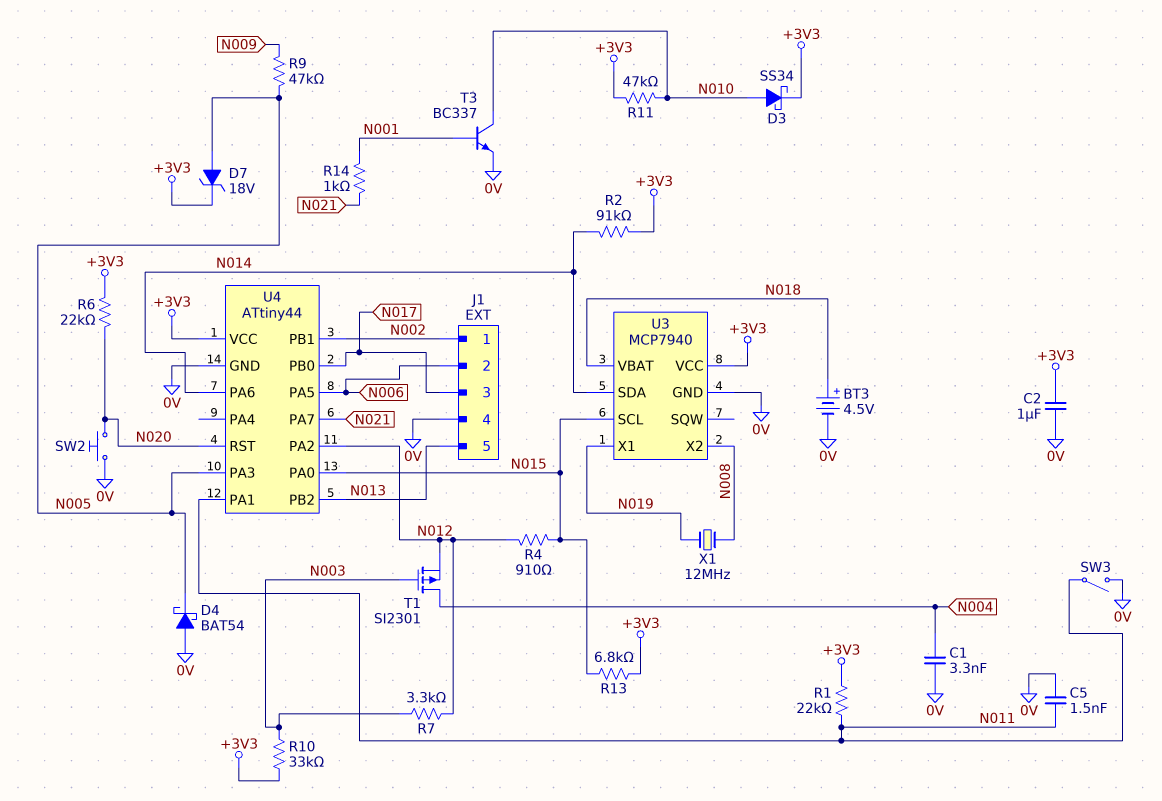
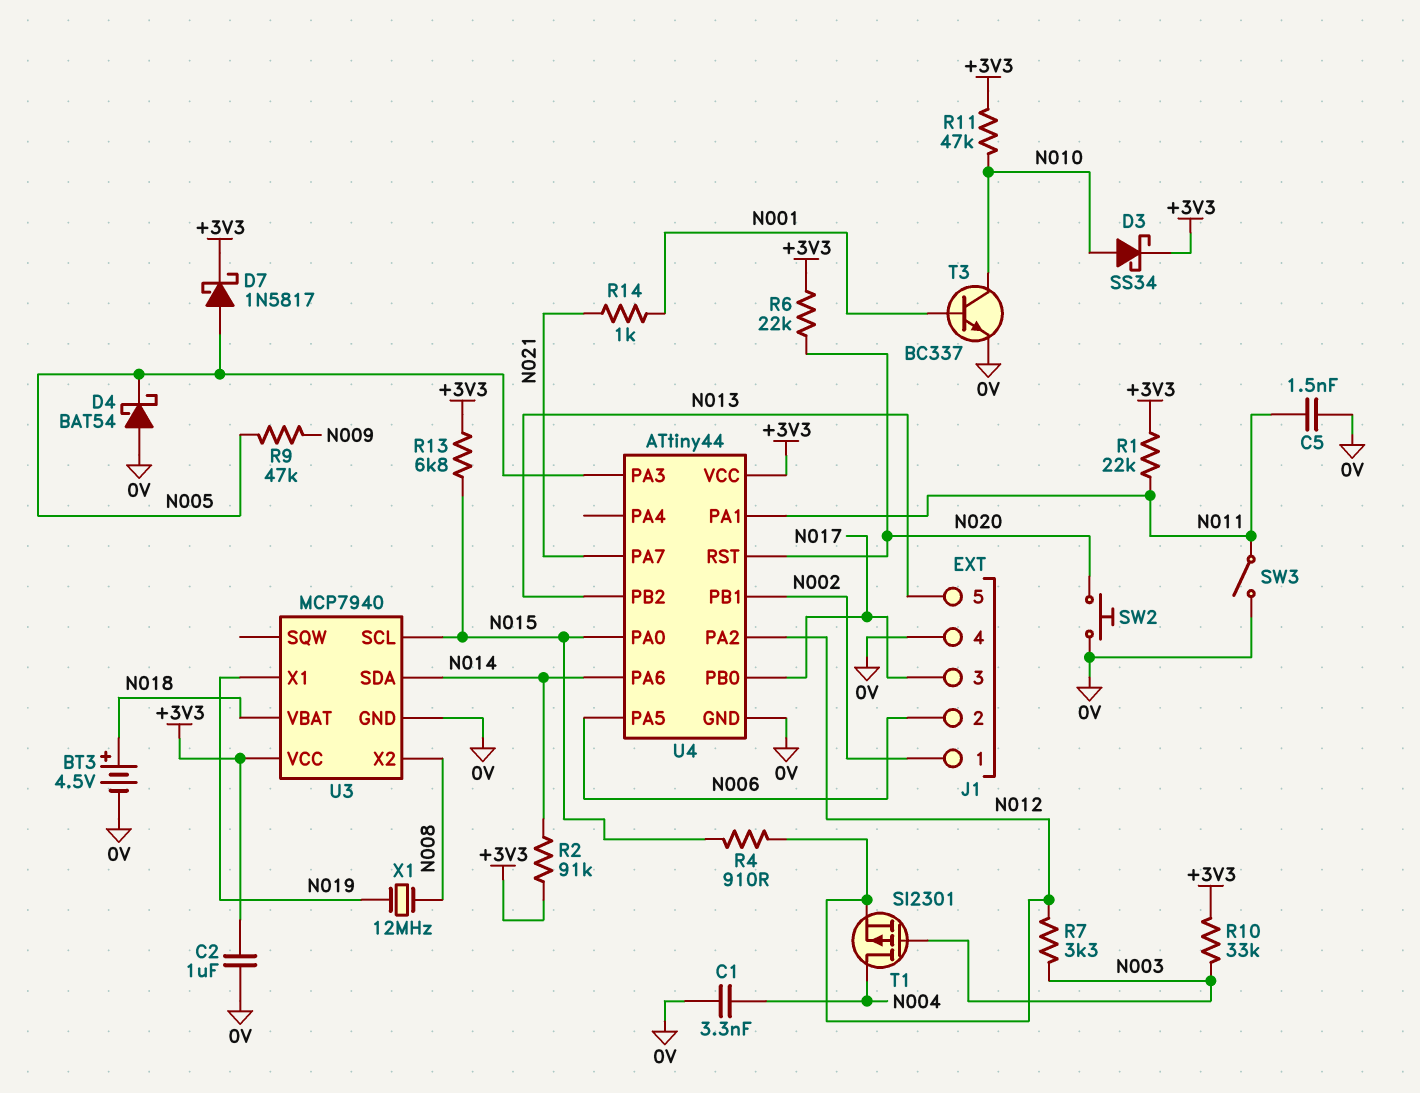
D7: zener 18V (A N005, K +3V3) -> schottky 1N5817 (A N005, K +3V3)

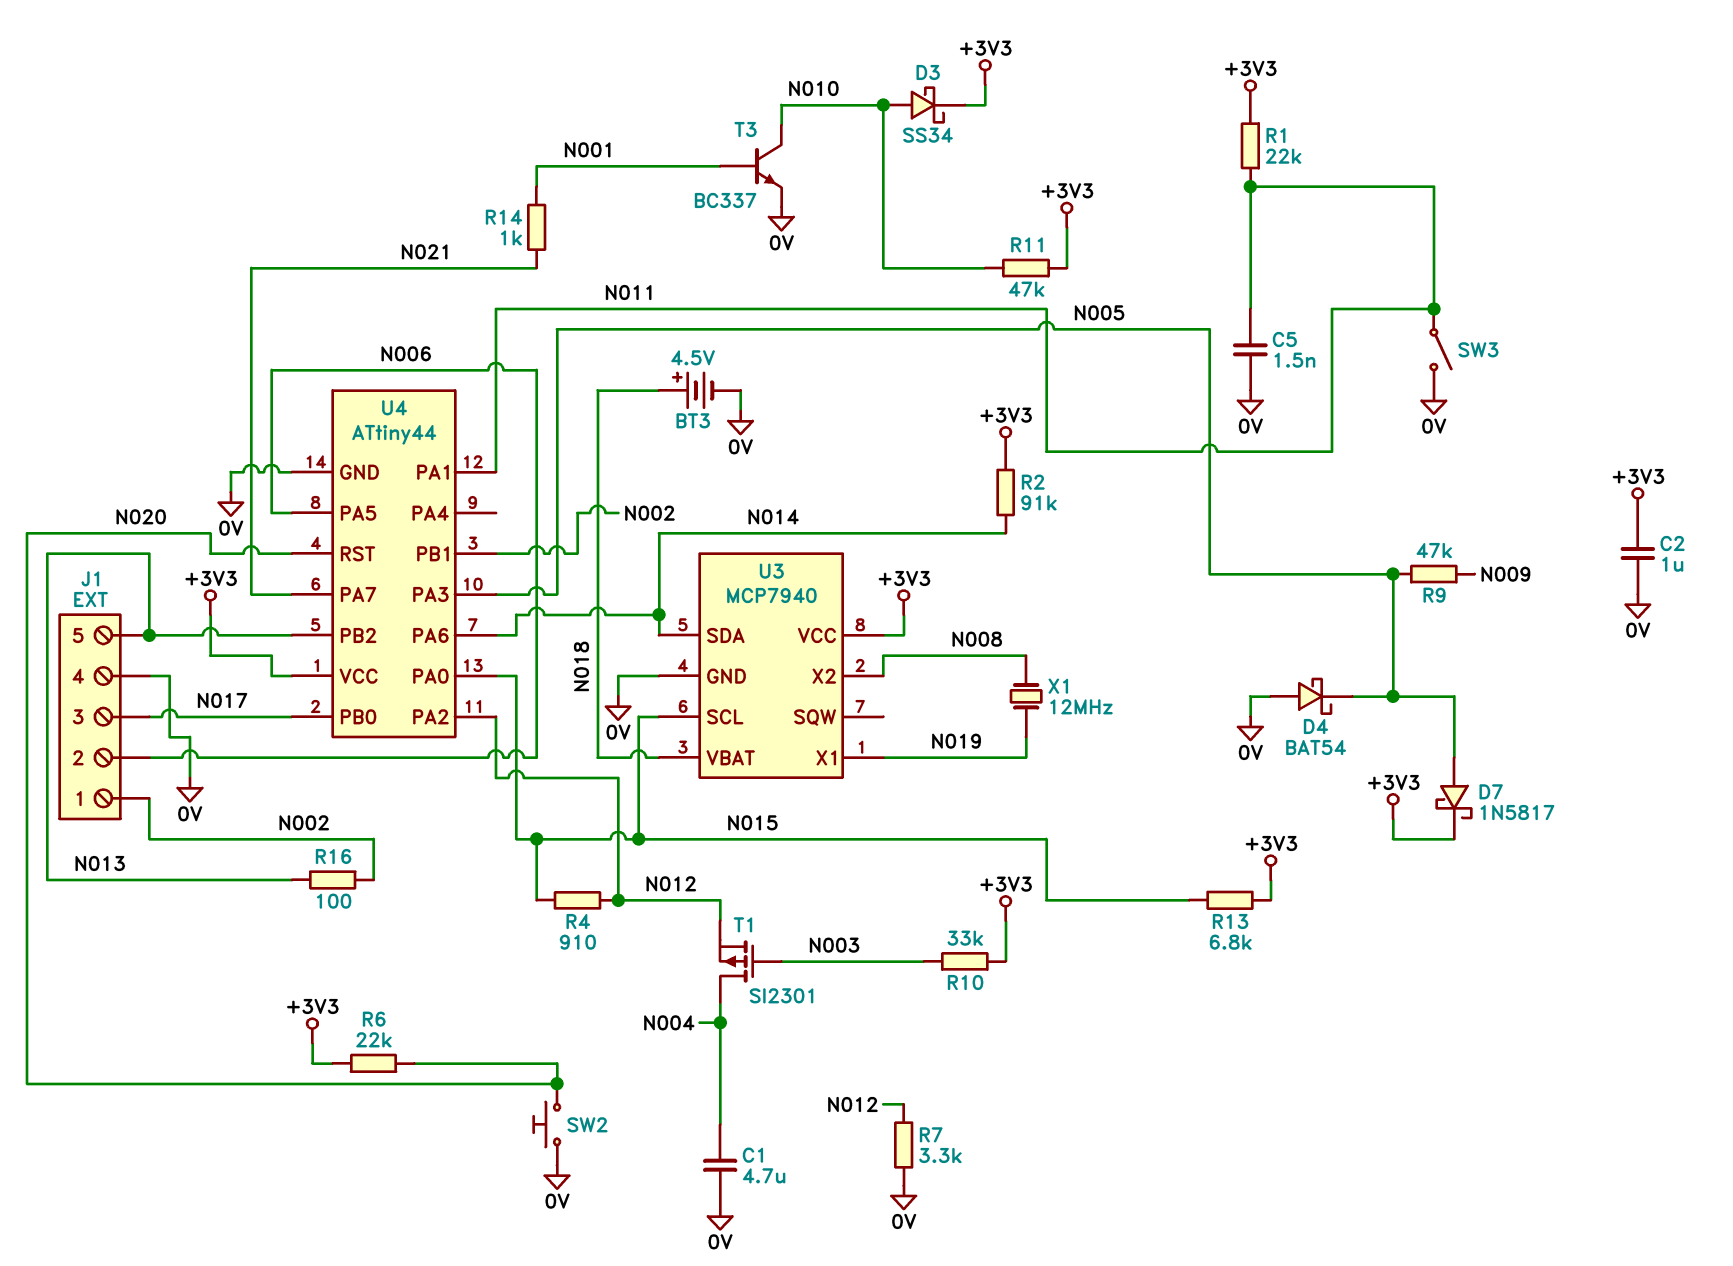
C1: 3.3nF (0V, N004) -> 4.7uF (0V, N004)
R7: 3.3k (N003, N012) -> 3.3k (0V, N012)
R16: none -> 100 (N002, N013)

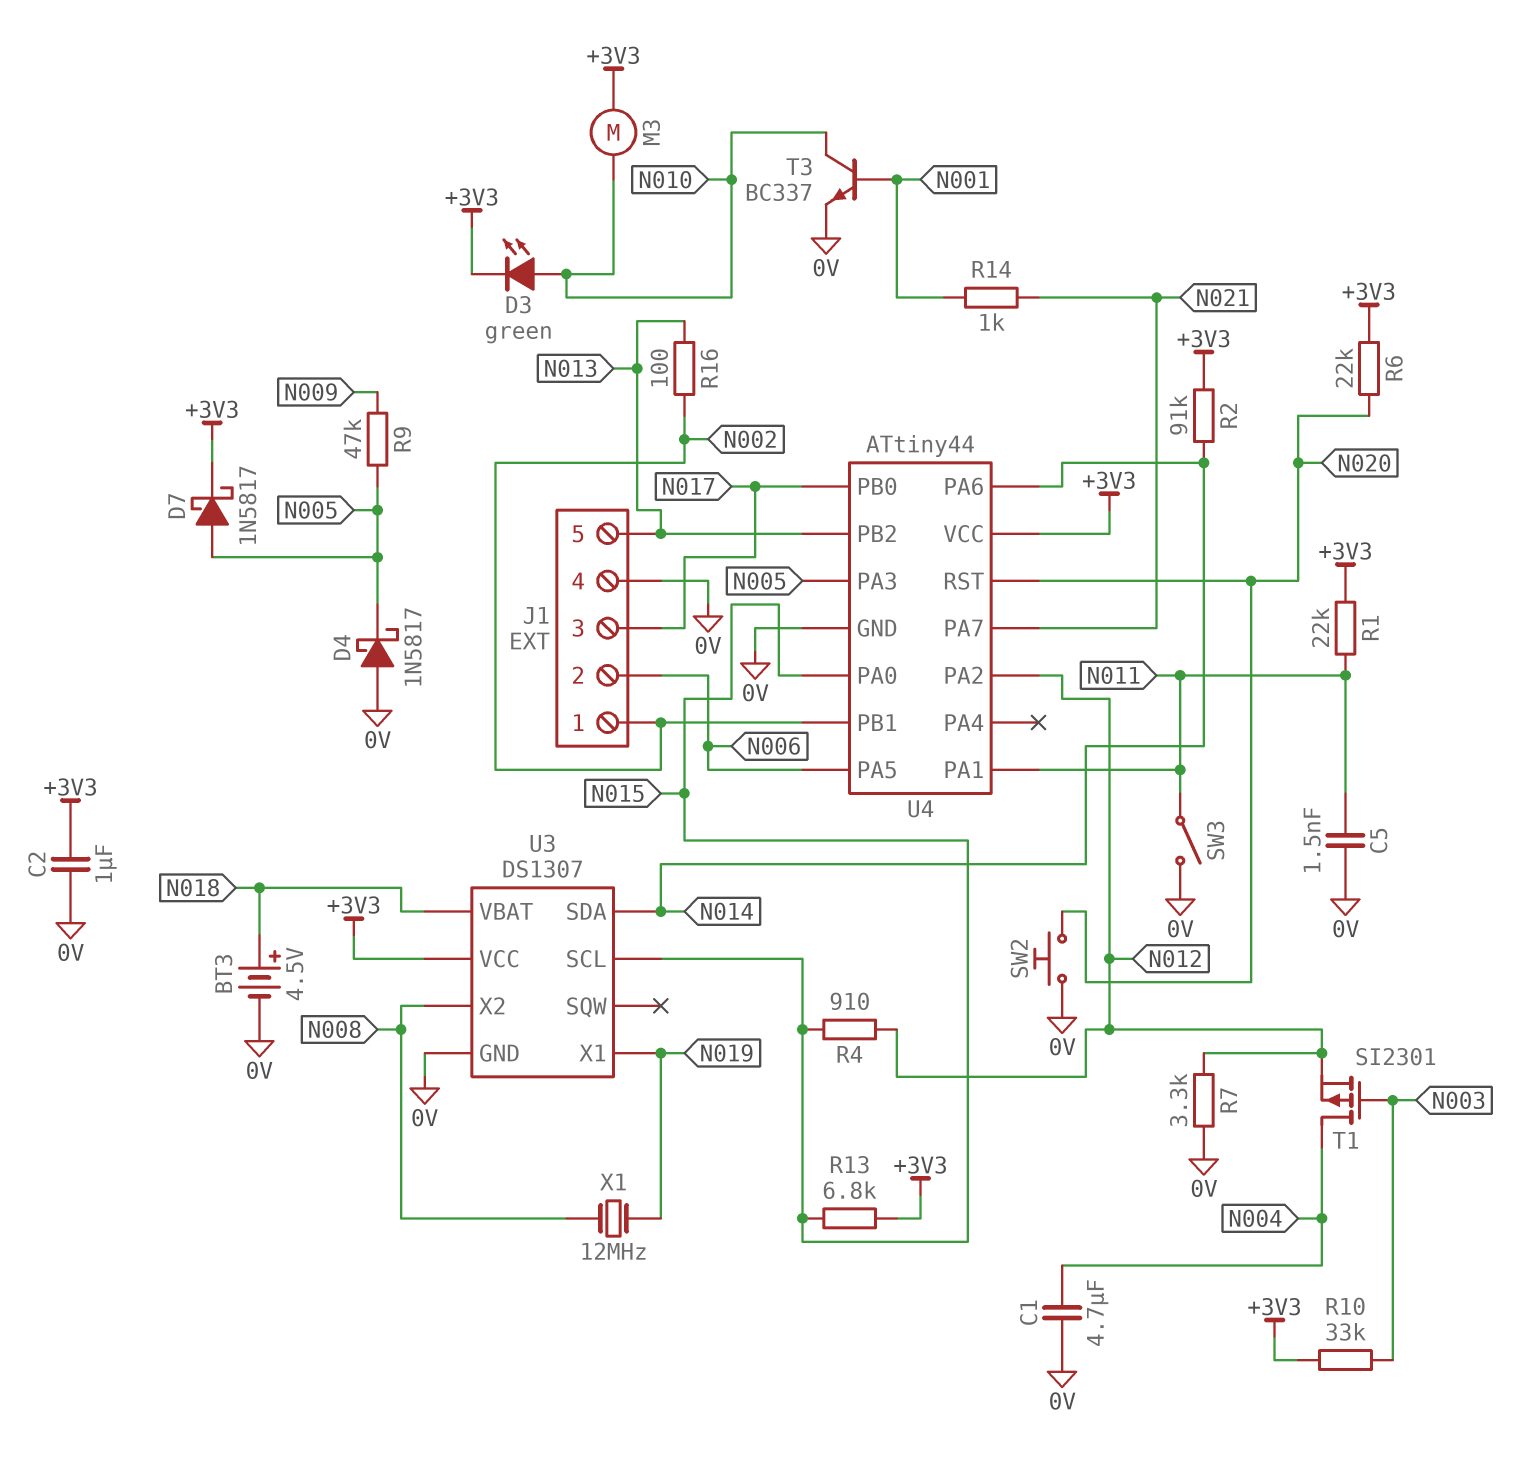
D3: schottky SS34 (A N010, K +3V3) -> LED green (A N010, K +3V3)
D4: schottky BAT54 (A 0V, K N005) -> schottky 1N5817 (A 0V, K N005)
M3: none -> motor (+3V3, N010)
R11: 47k (+3V3, N010) -> none
U3: MCP7940 -> DS1307

